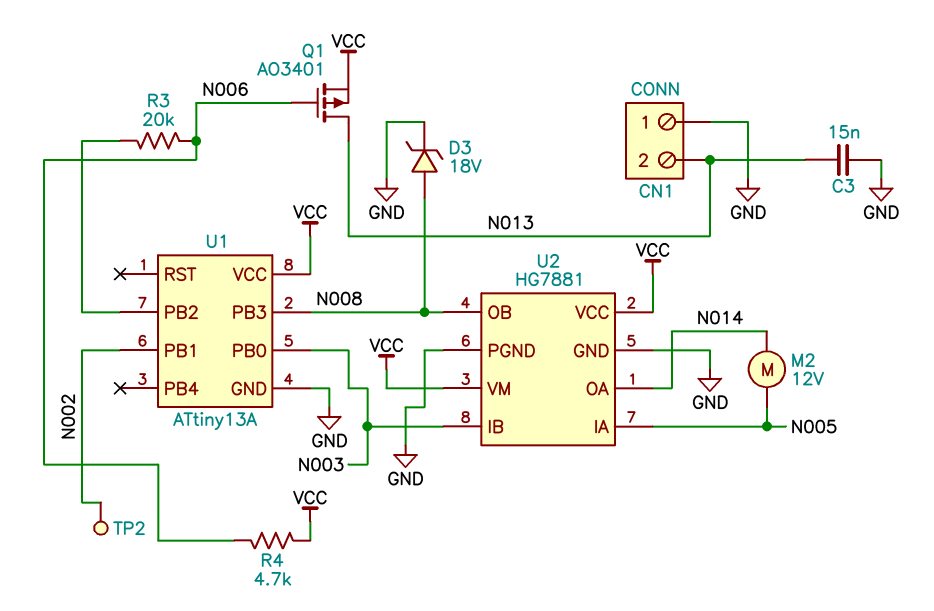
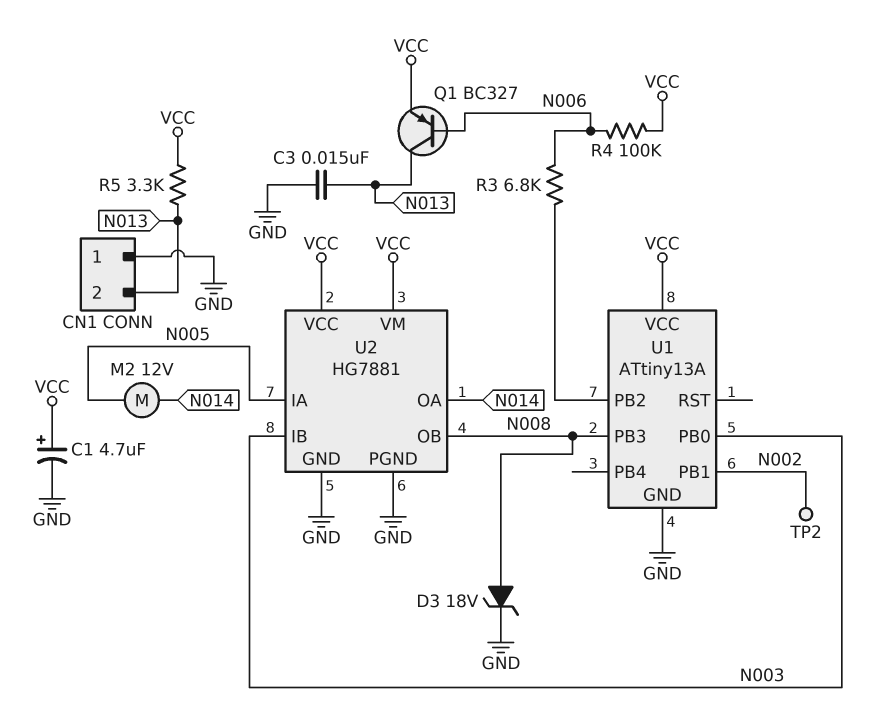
C1: none -> 4.7uF (plus VCC, minus GND)
Q1: PMOS AO3401 (G N006, D N013, S VCC) -> PNP BC327 (B N006, C N013, E VCC)
R3: 20k (N006, U1/PB2) -> 6.8k (N006, U1/PB2)
R4: 4.7k (N006, VCC) -> 100k (N006, VCC)
R5: none -> 3.3k (N013, VCC)

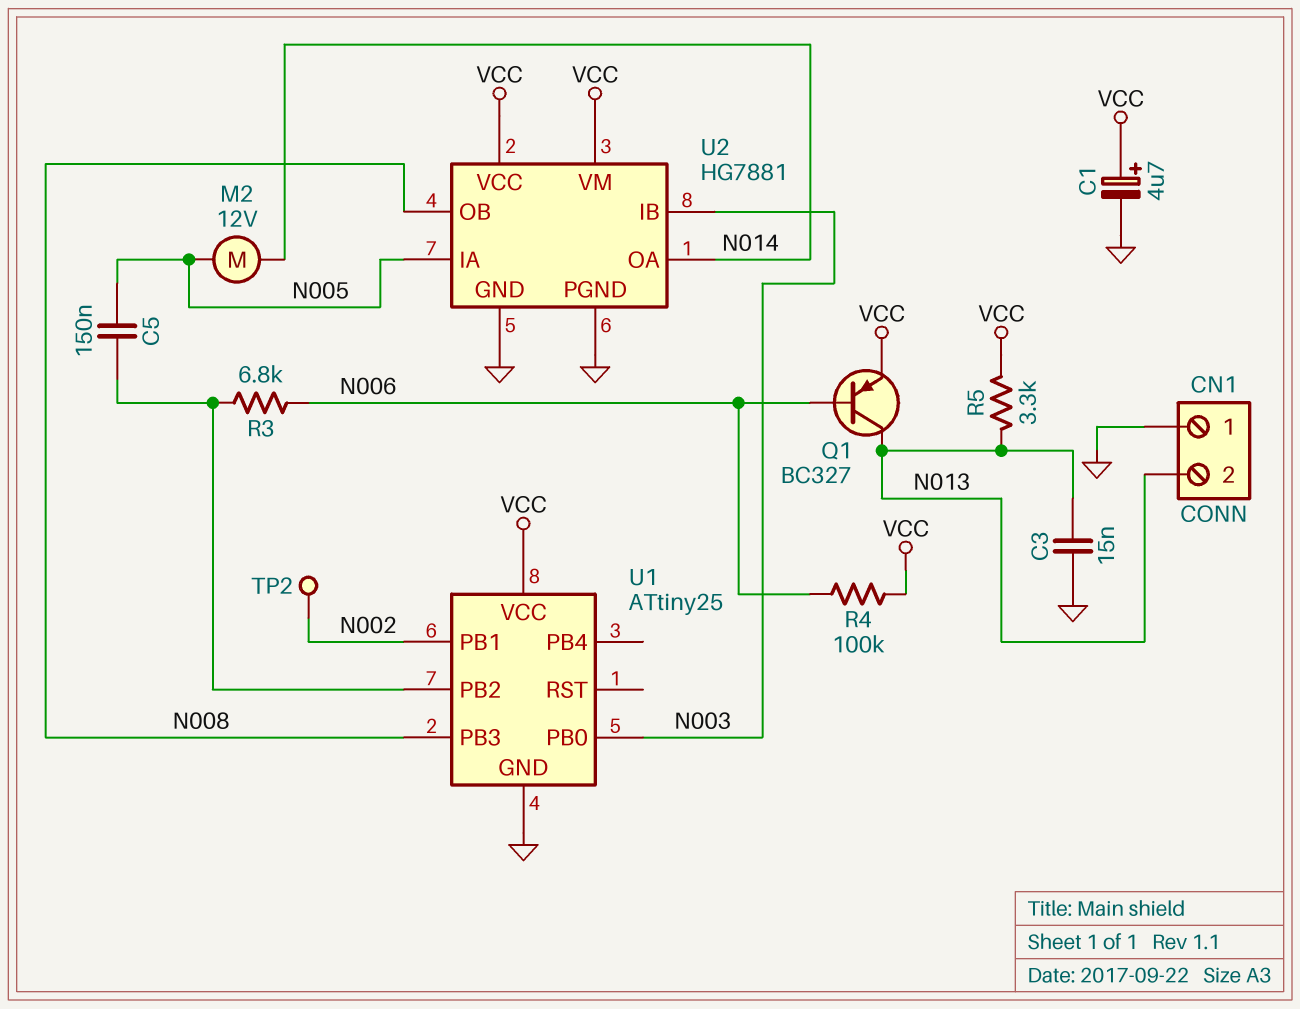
C5: none -> 150nF (N005, U1/PB2)
D3: zener 18V (A N008, K GND) -> none
U1: ATtiny13A -> ATtiny25

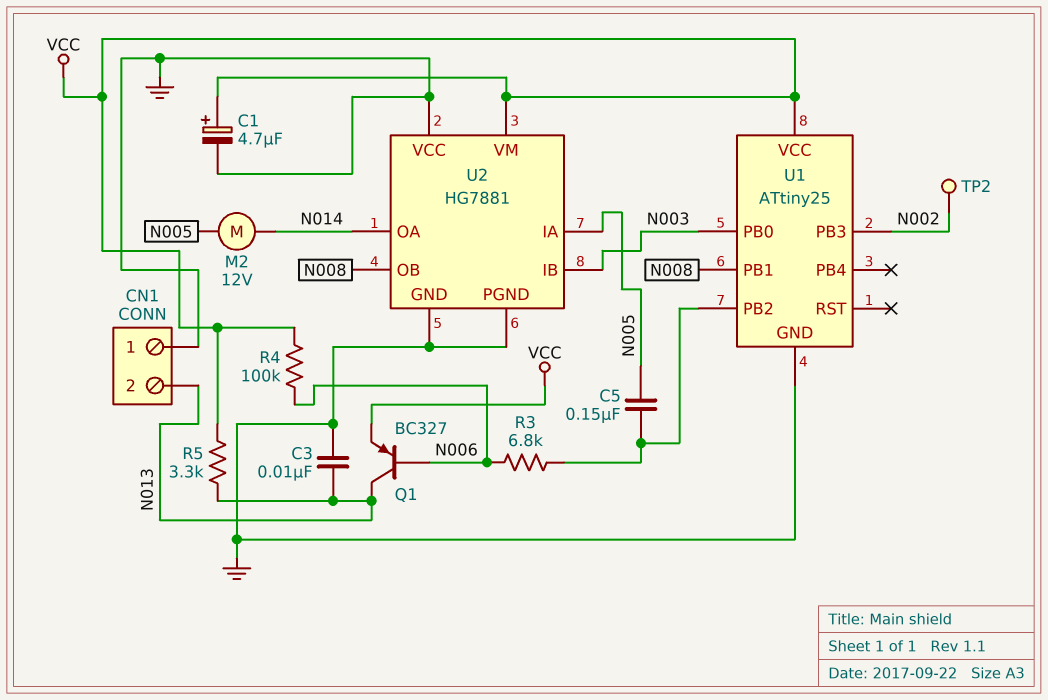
C3: 15nF (GND, N013) -> 10nF (GND, N013)
U1 pin PB1: N002 -> N008
U1 pin PB3: N008 -> N002
U2 pin VCC: VCC -> GND

